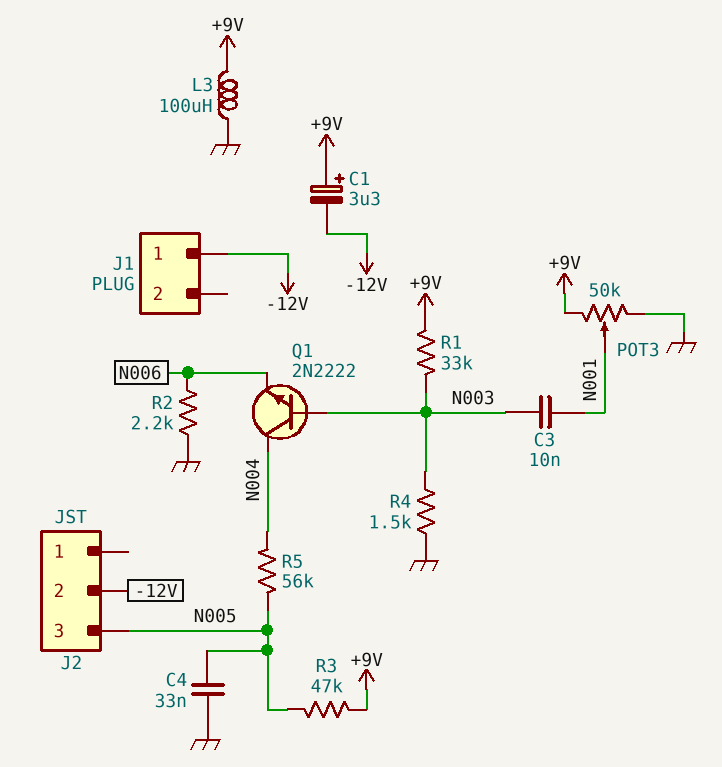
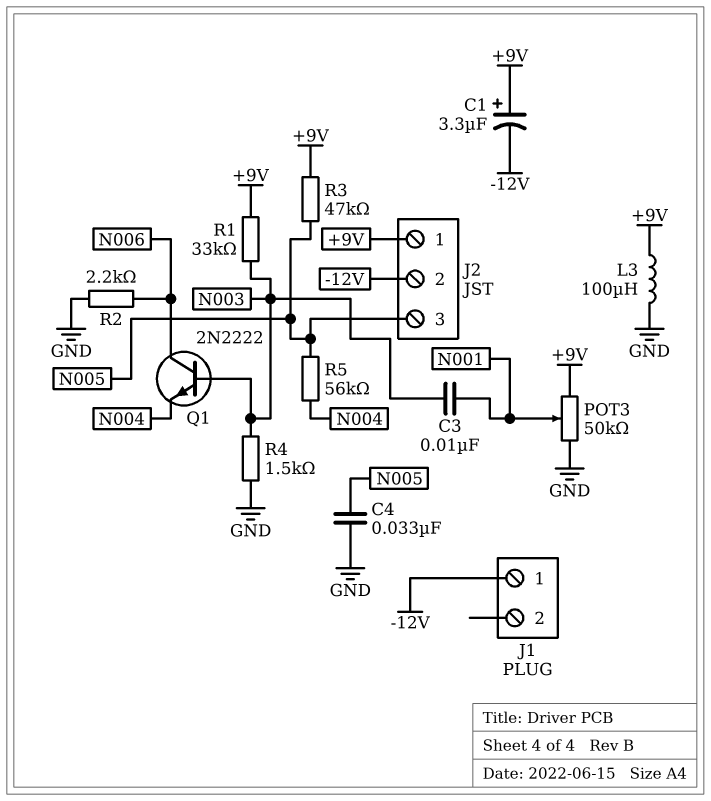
J2 pin 1: none -> +9V
Q1: NPN 2N2222 (B N003, C N004, E N006) -> NPN 2N2222 (B N003, C N006, E N004)

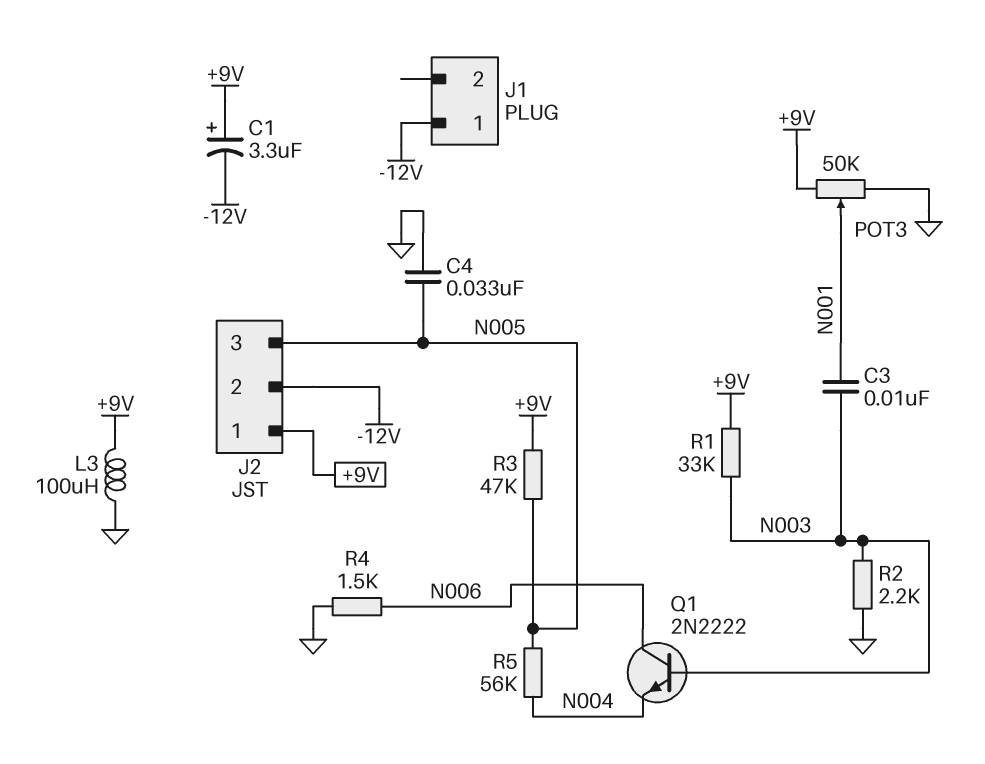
R2: 2.2k (GND, N006) -> 2.2k (GND, N003)
R4: 1.5k (GND, N003) -> 1.5k (GND, N006)

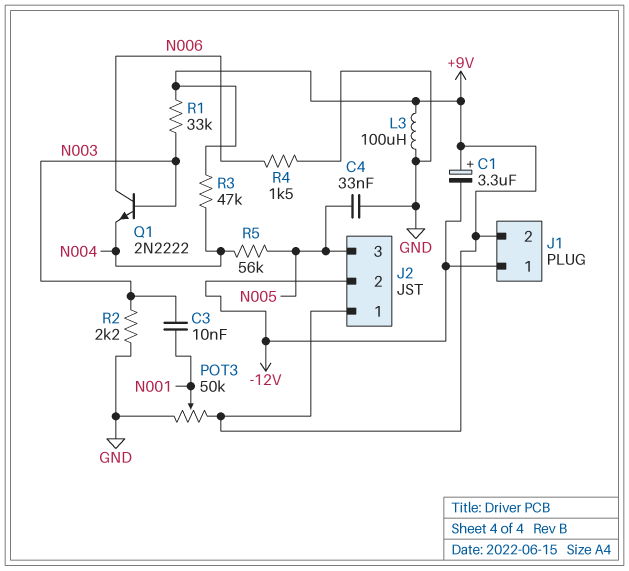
J1 pin 2: none -> +9V
R3: 47k (+9V, N005) -> 47k (+9V, N004)

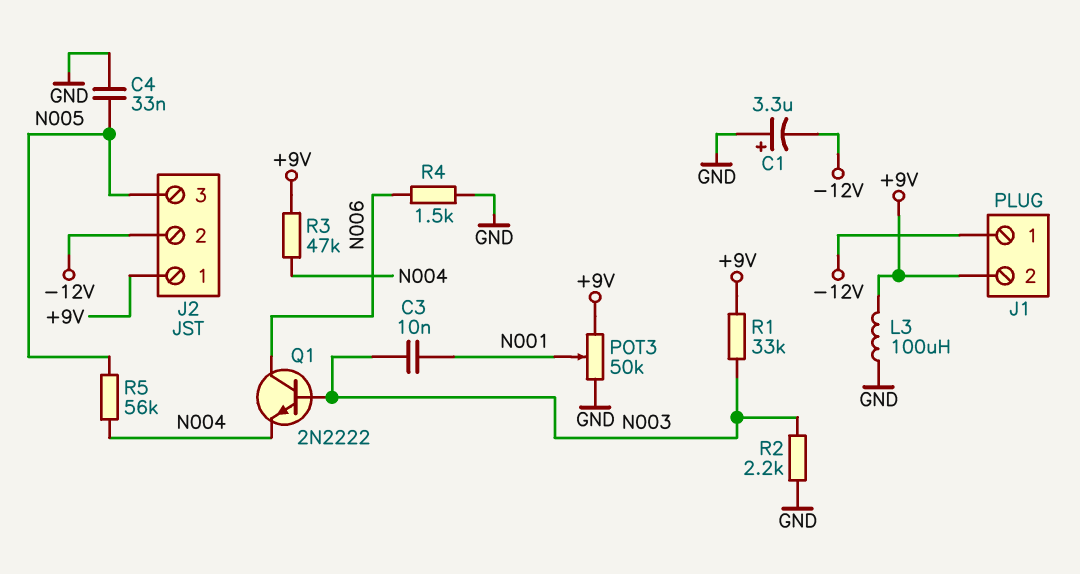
C1: 3.3uF (plus +9V, minus -12V) -> 3.3uF (plus GND, minus -12V)

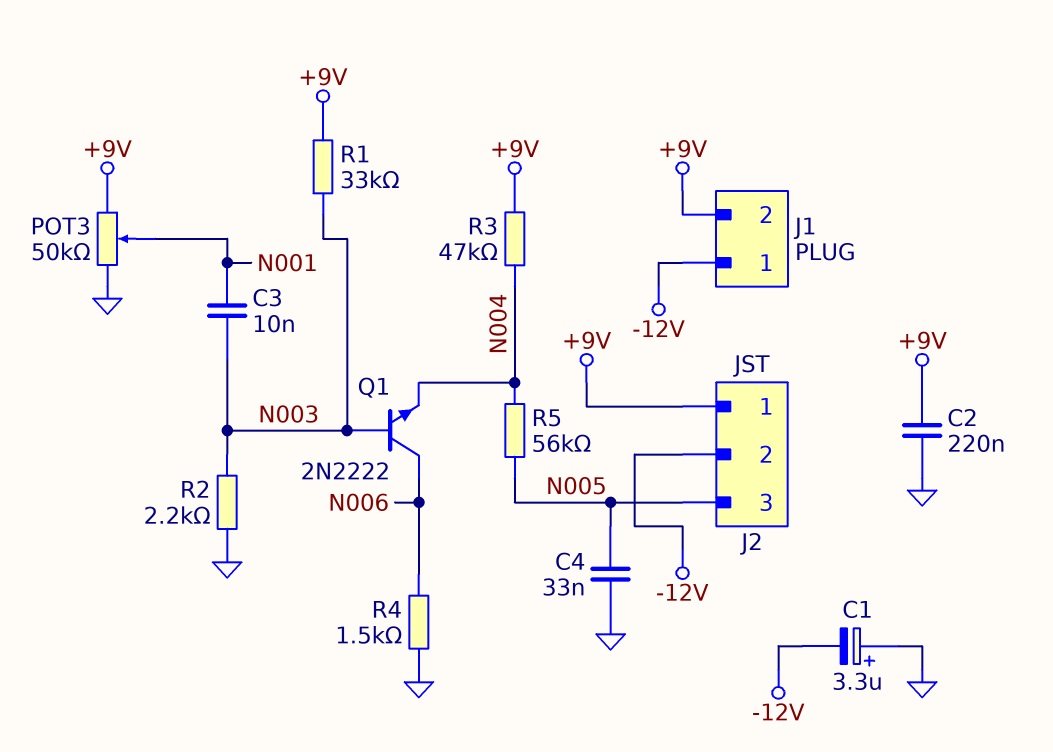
C2: none -> 220nF (+9V, GND)
L3: 100uH (+9V, GND) -> none

